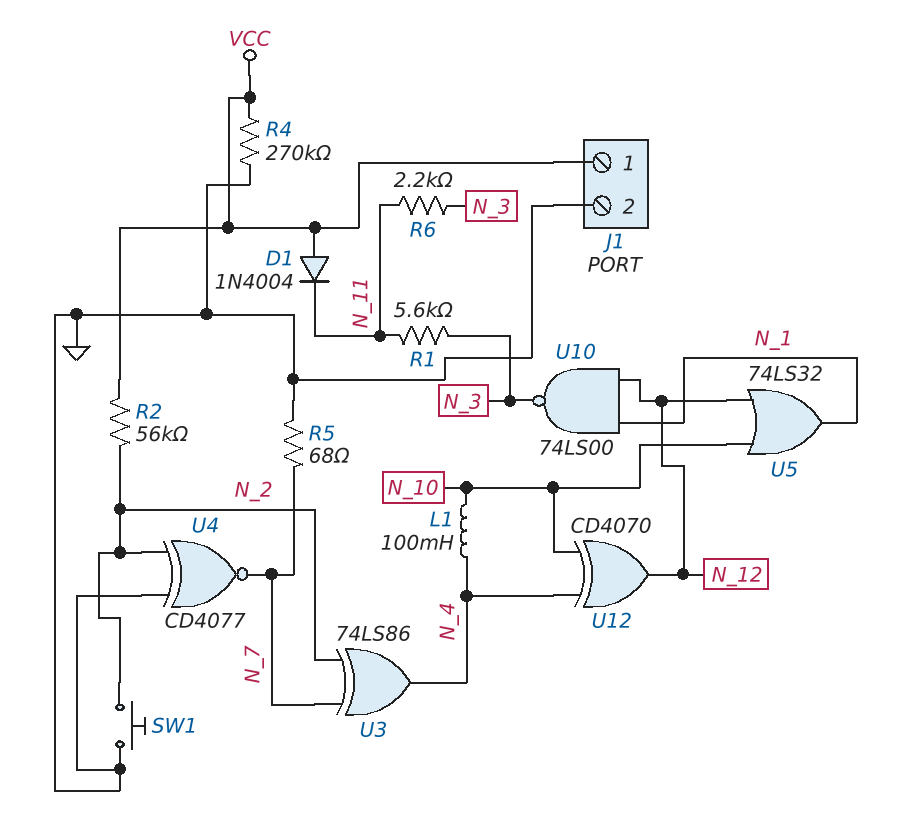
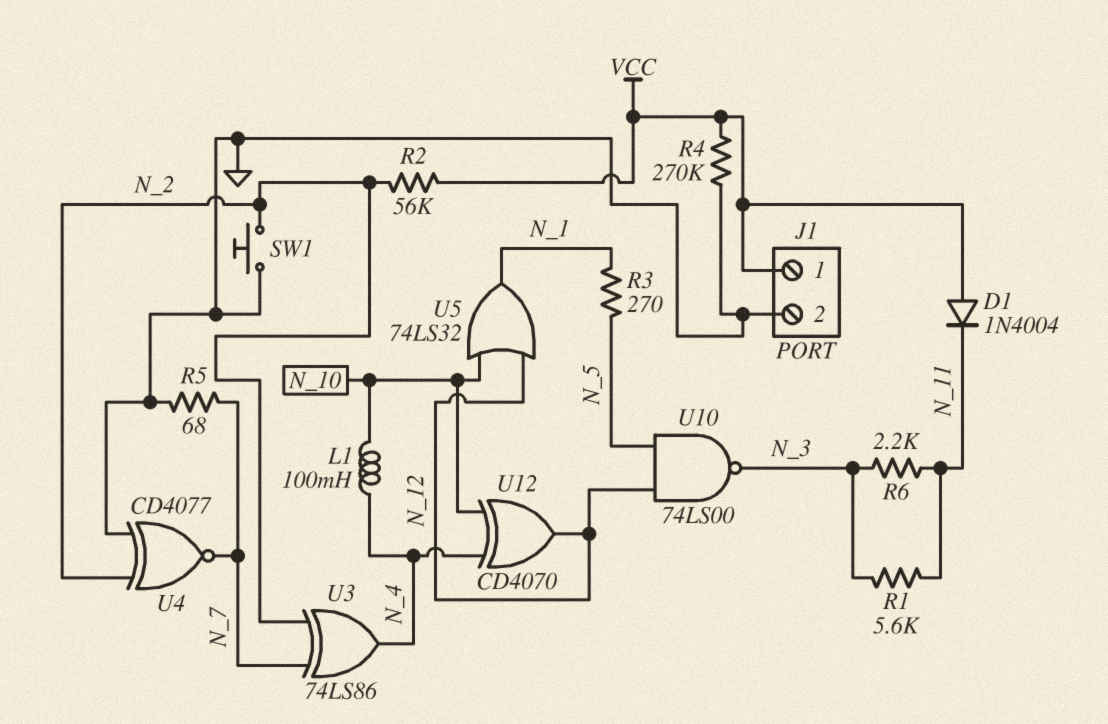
R3: none -> 270 (N_1, N_5)
U10: NAND 74LS00 (in N_1, in N_12, out N_3) -> NAND 74LS00 (in N_5, in N_12, out N_3)

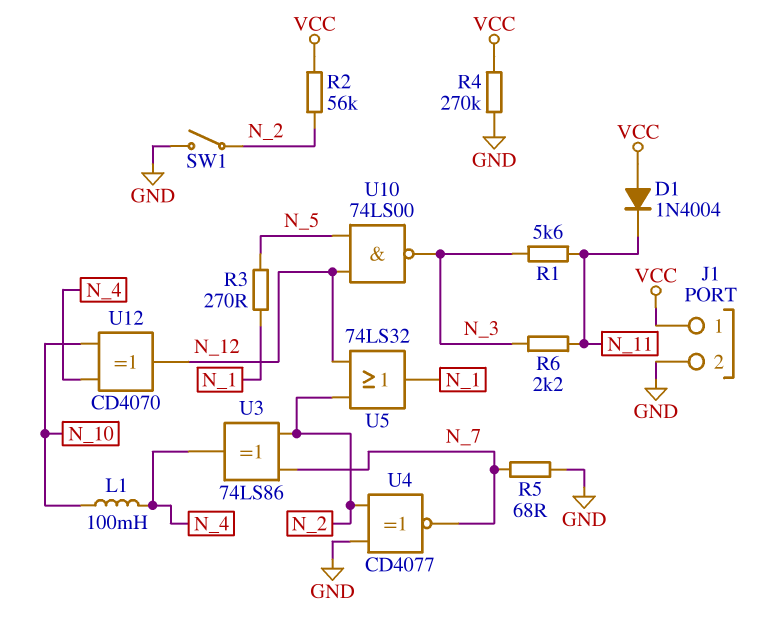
SW1: button (GND, N_2) -> switch (GND, N_2)
U5: OR 74LS32 (in N_10, in N_12, out N_1) -> OR 74LS32 (in N_2, in N_12, out N_1)

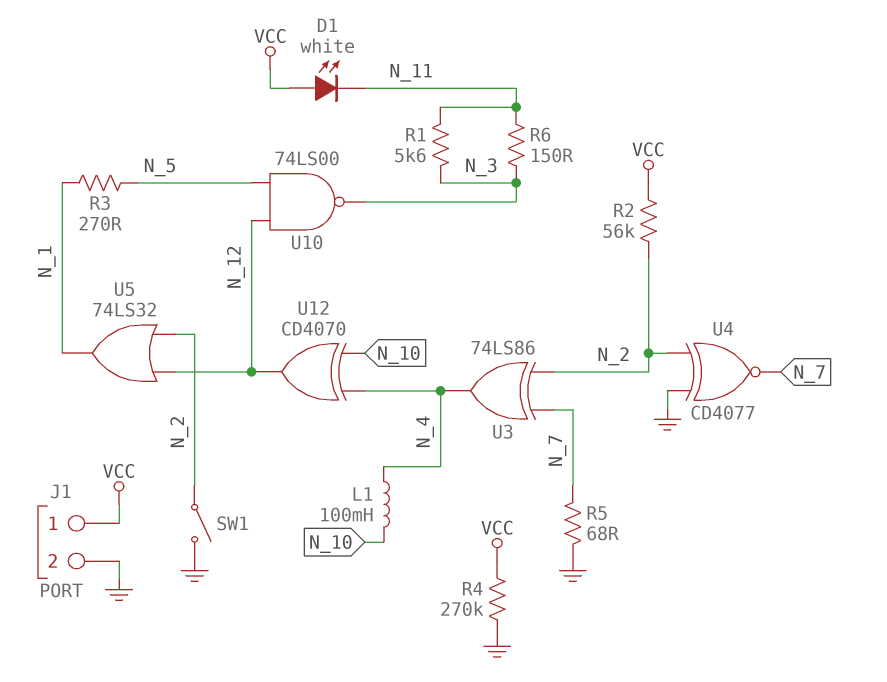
D1: diode 1N4004 (A VCC, K N_11) -> LED white (A VCC, K N_11)
R6: 2.2k (N_3, N_11) -> 150 (N_3, N_11)

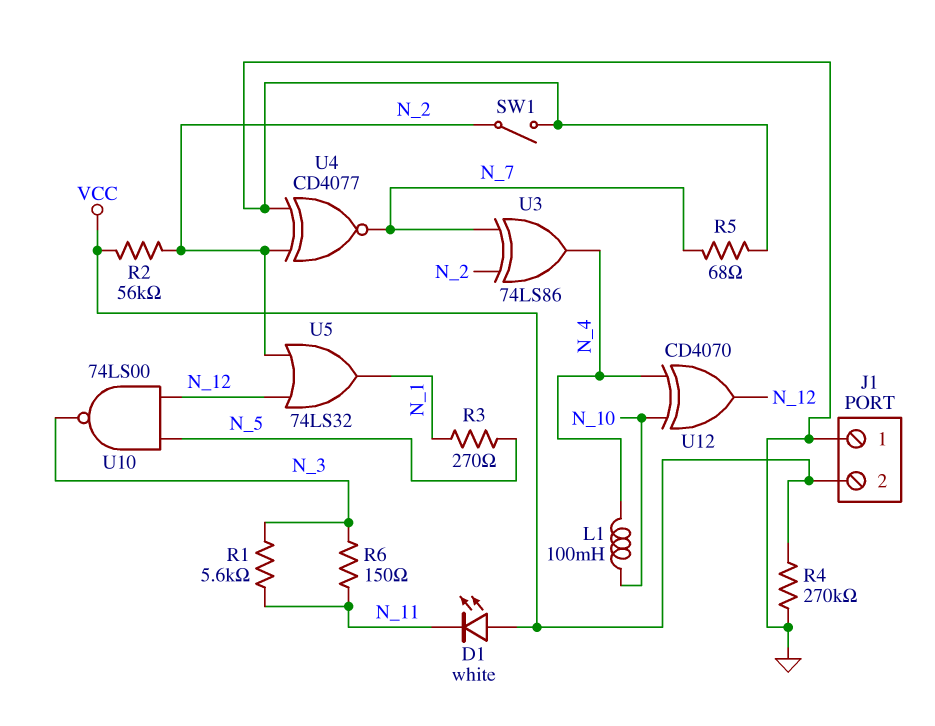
J1 pin 1: VCC -> GND
J1 pin 2: GND -> VCC

